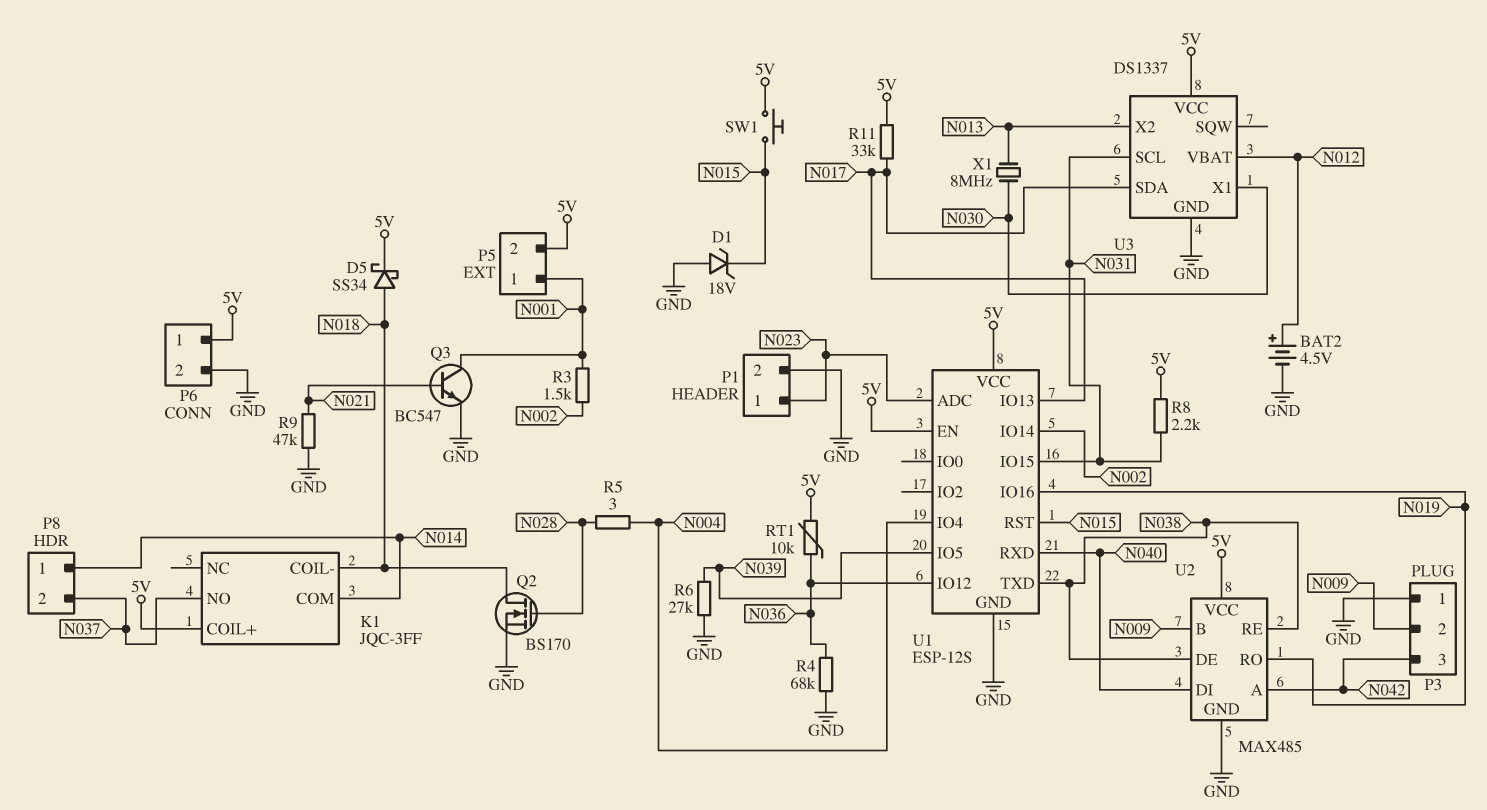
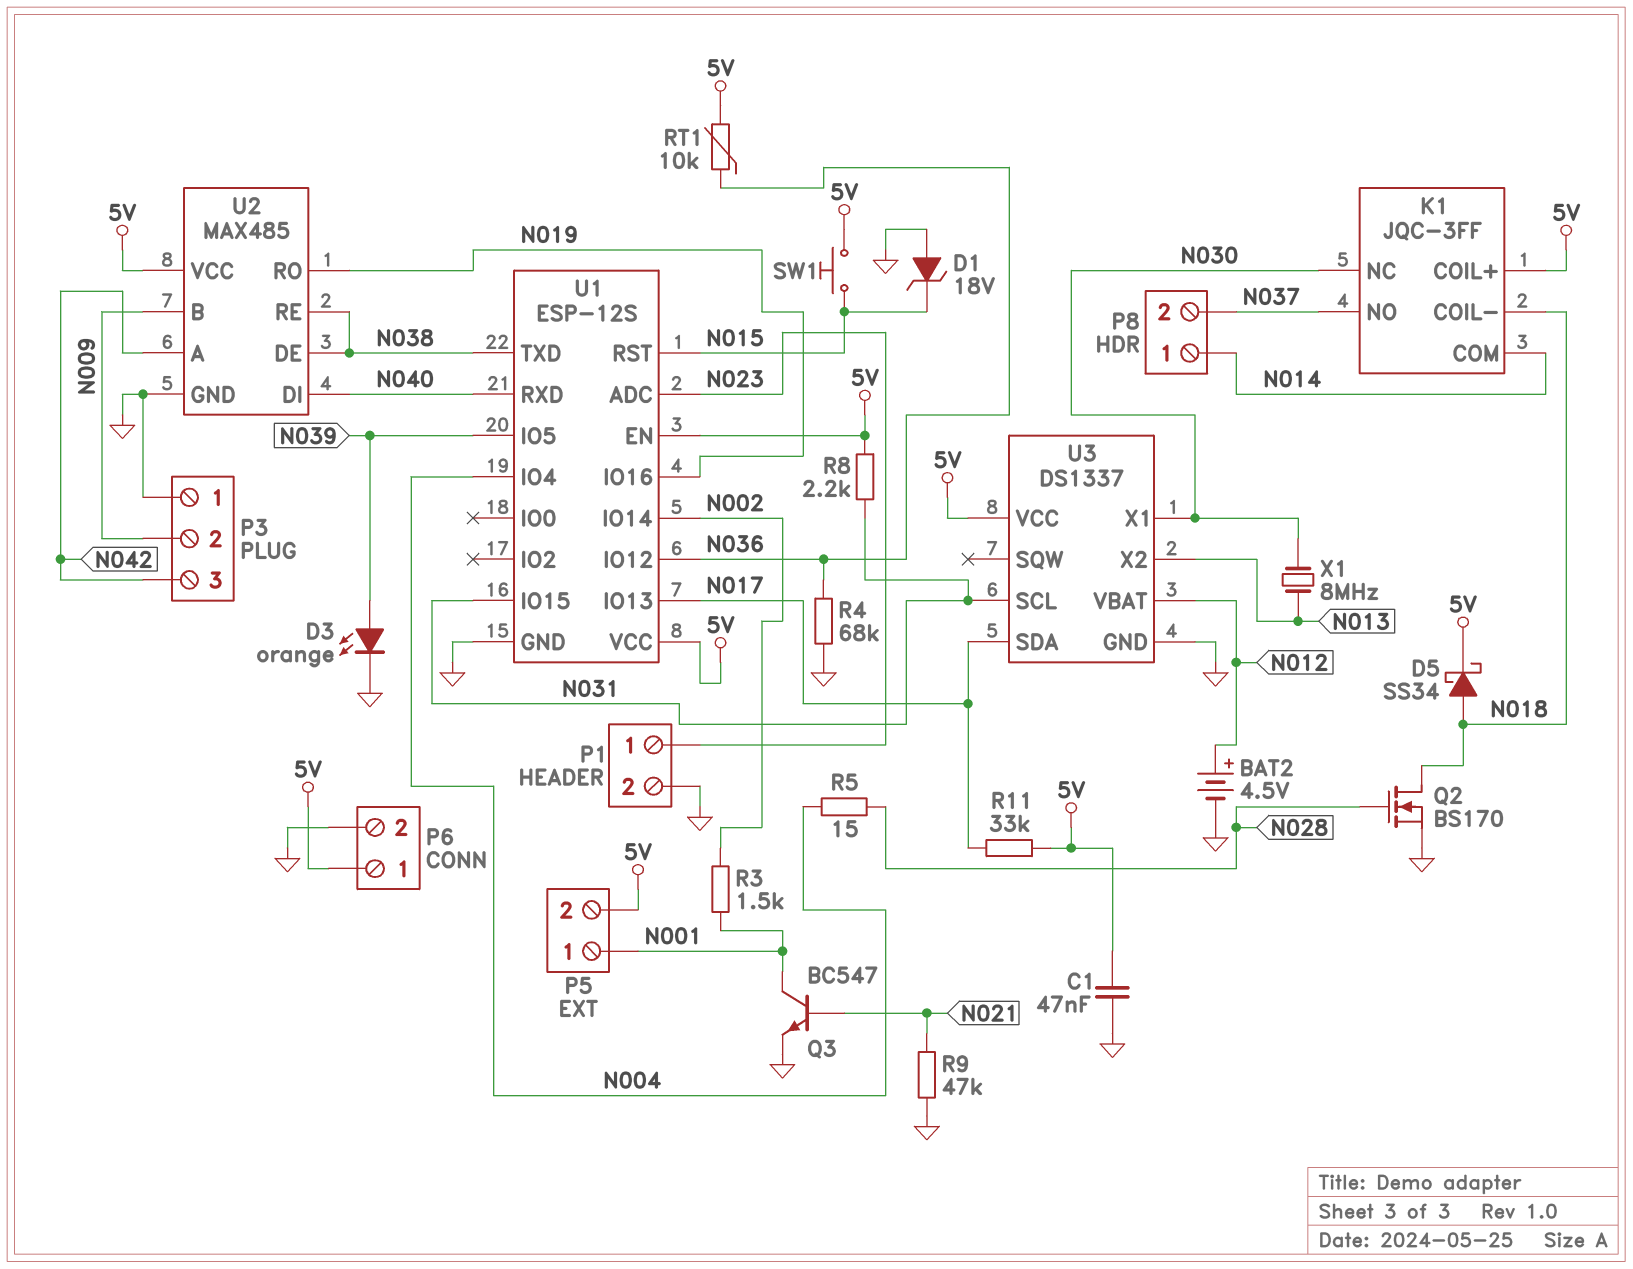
C1: none -> 47nF (5V, GND)
D3: none -> LED orange (A N039, K GND)
K1 pin NC: none -> N030
R5: 3 (N004, N028) -> 15 (N004, N028)
R6: 27k (GND, N039) -> none

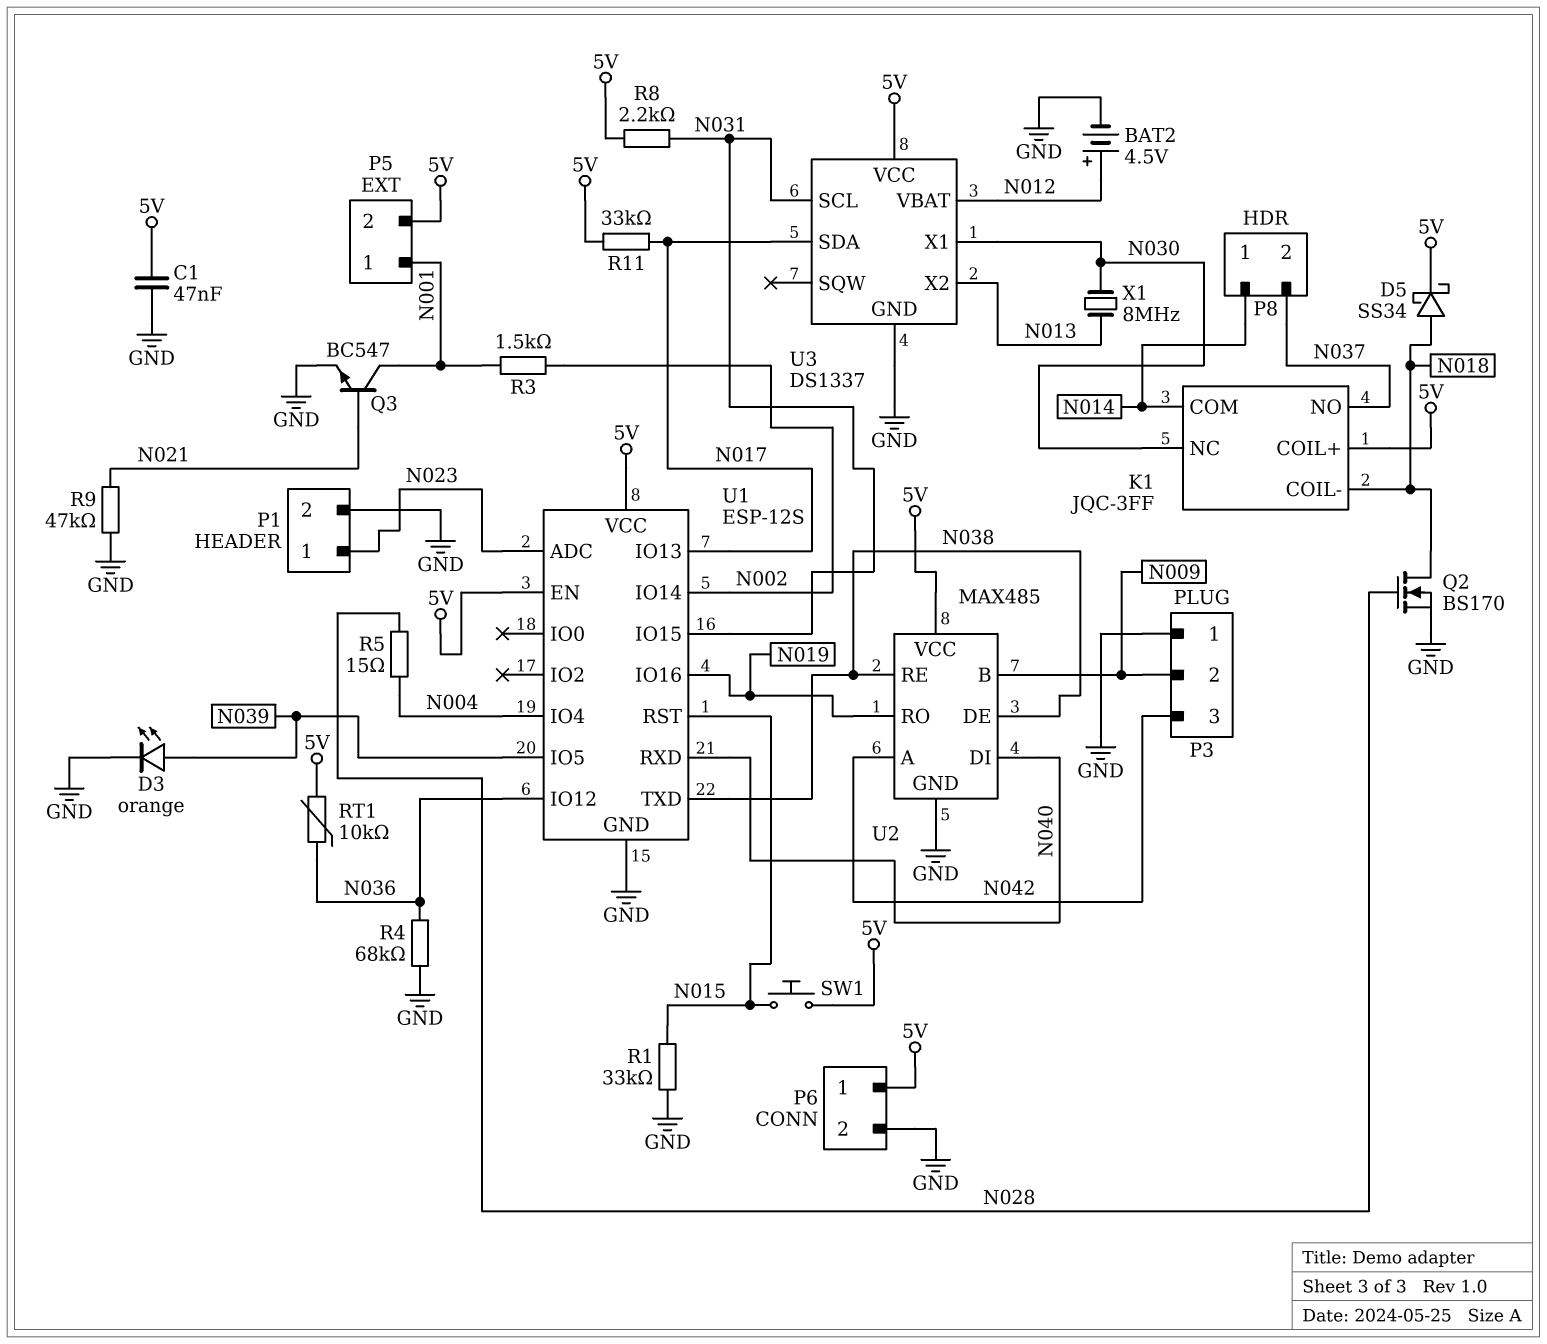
D1: zener 18V (A GND, K N015) -> none
R1: none -> 33k (GND, N015)

